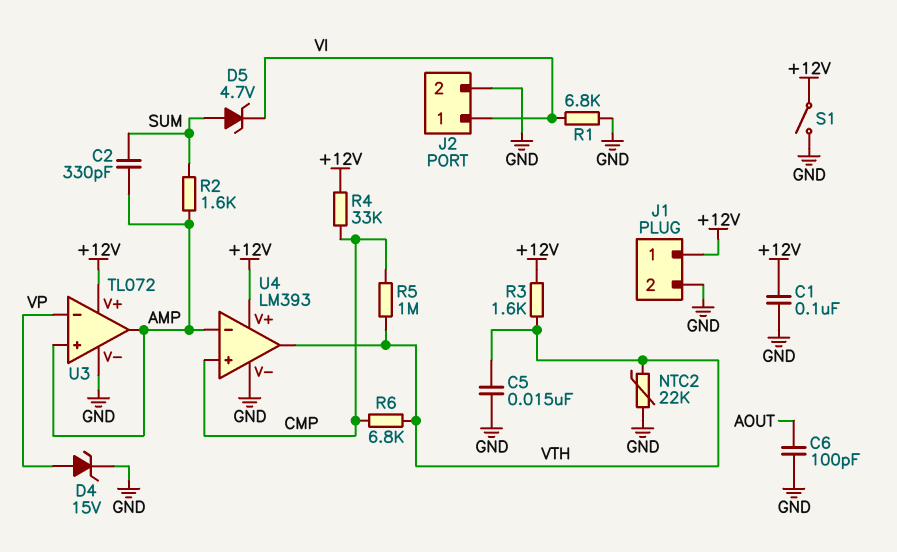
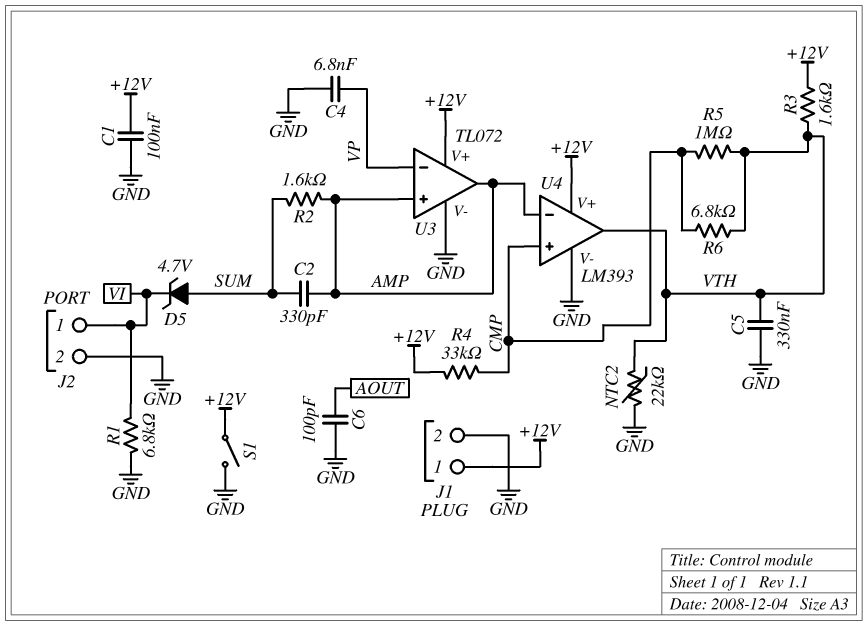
C4: none -> 6.8nF (GND, VP)
C5: 15nF (GND, VTH) -> 330nF (GND, VTH)
D4: zener 15V (A VP, K GND) -> none

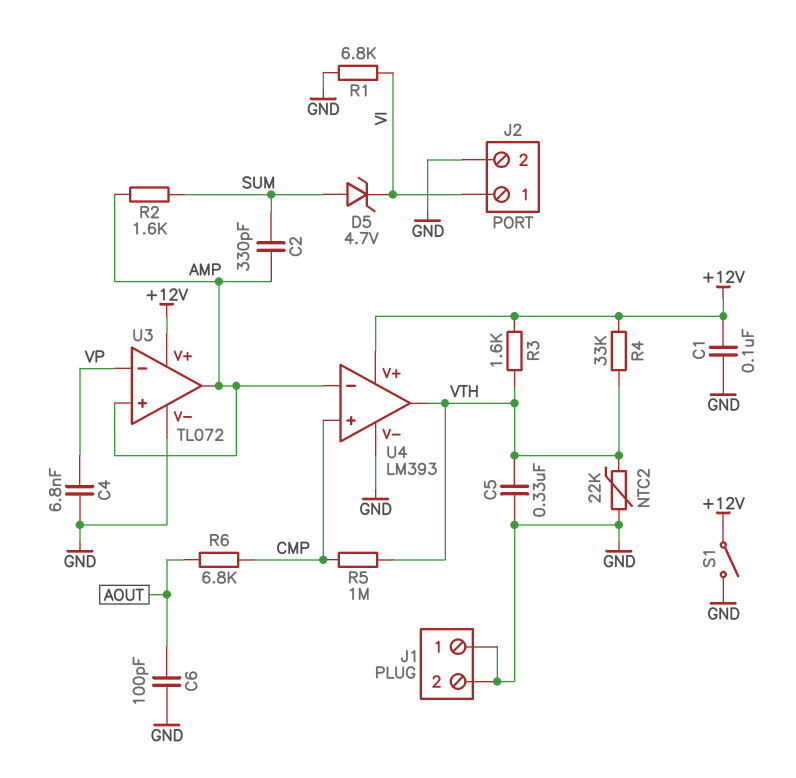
J1 pin 1: +12V -> GND
R4: 33k (+12V, CMP) -> 33k (+12V, VTH)
R6: 6.8k (CMP, VTH) -> 6.8k (AOUT, CMP)

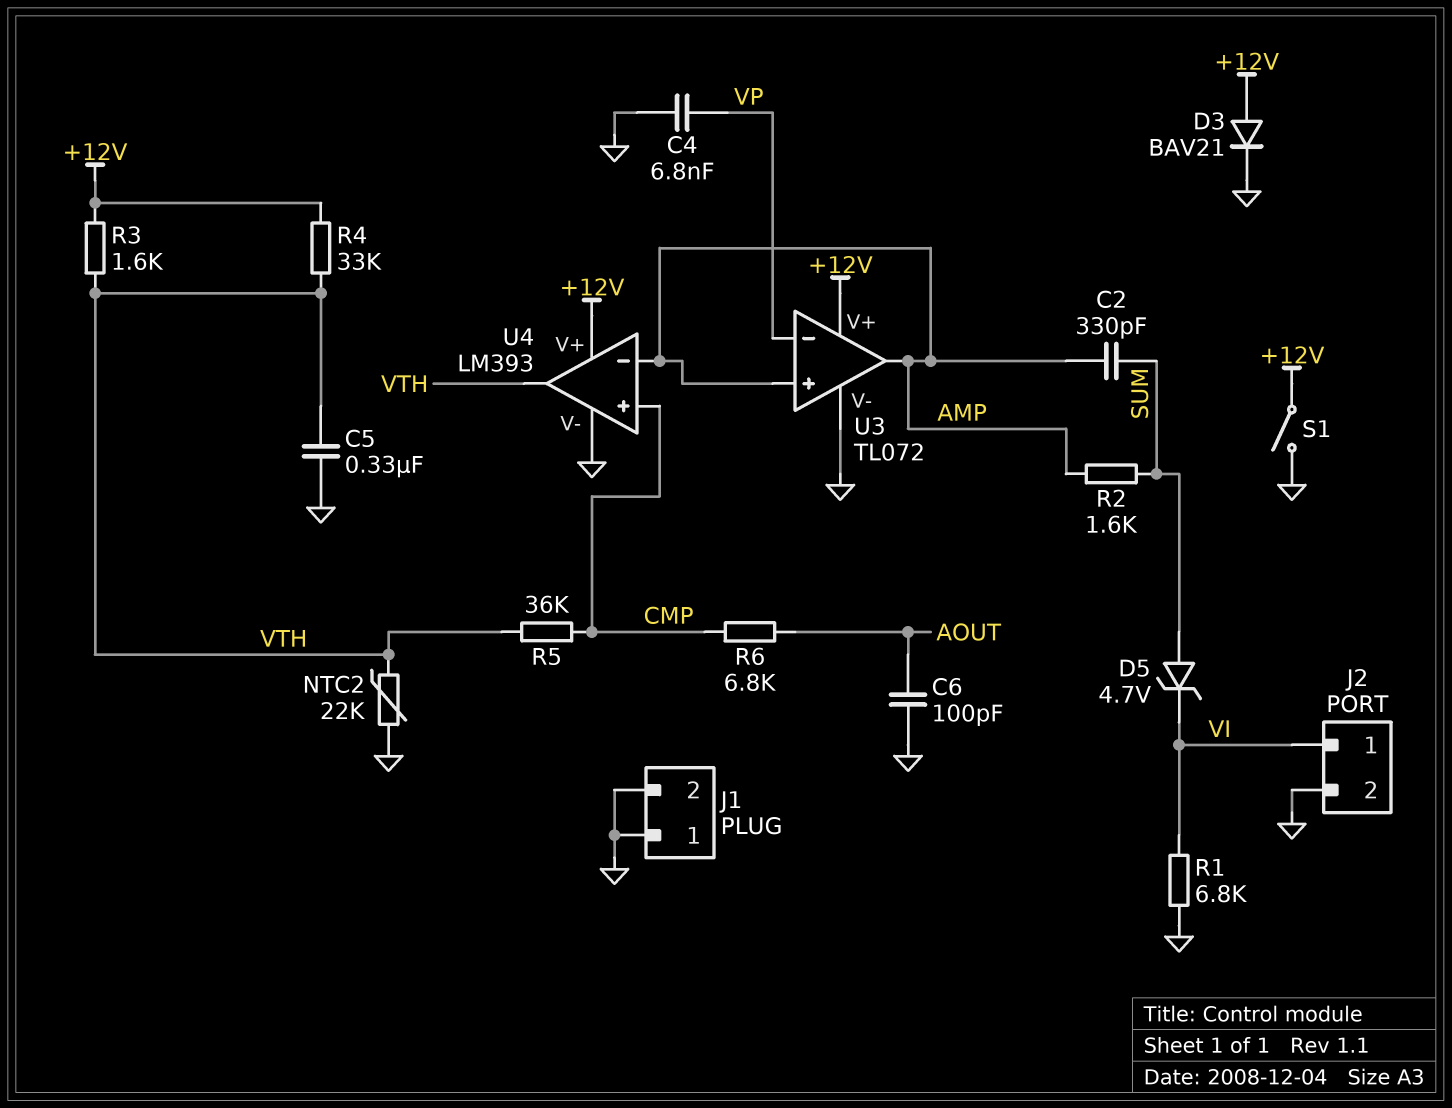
C1: 100nF (+12V, GND) -> none
D3: none -> diode BAV21 (A +12V, K GND)
R5: 1M (CMP, VTH) -> 36k (CMP, VTH)

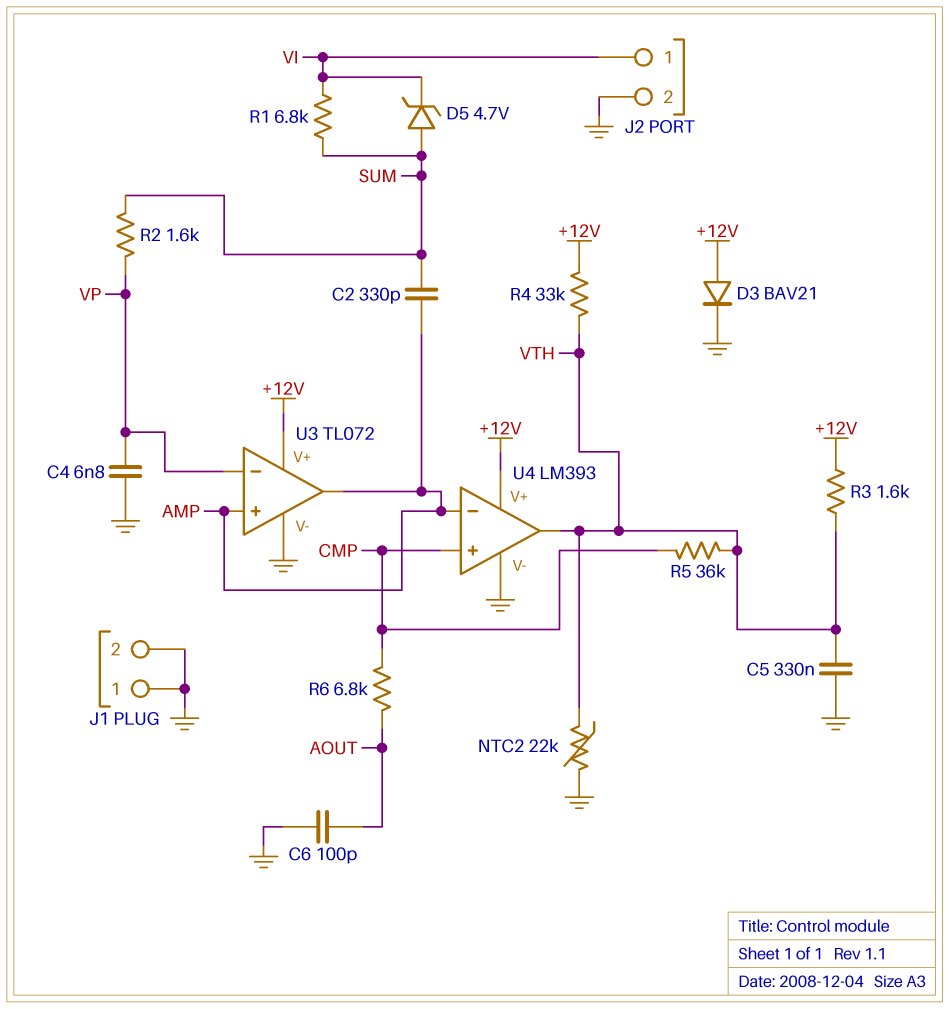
R1: 6.8k (GND, VI) -> 6.8k (SUM, VI)
R2: 1.6k (AMP, SUM) -> 1.6k (SUM, VP)
S1: switch (+12V, GND) -> none

